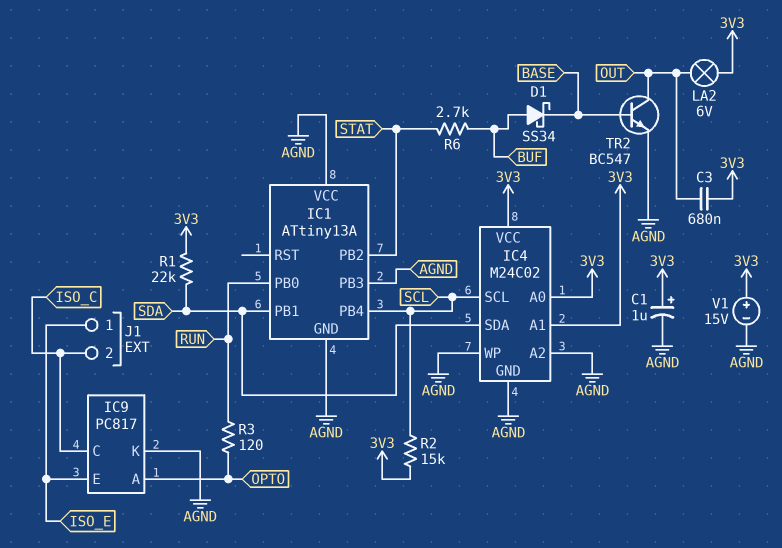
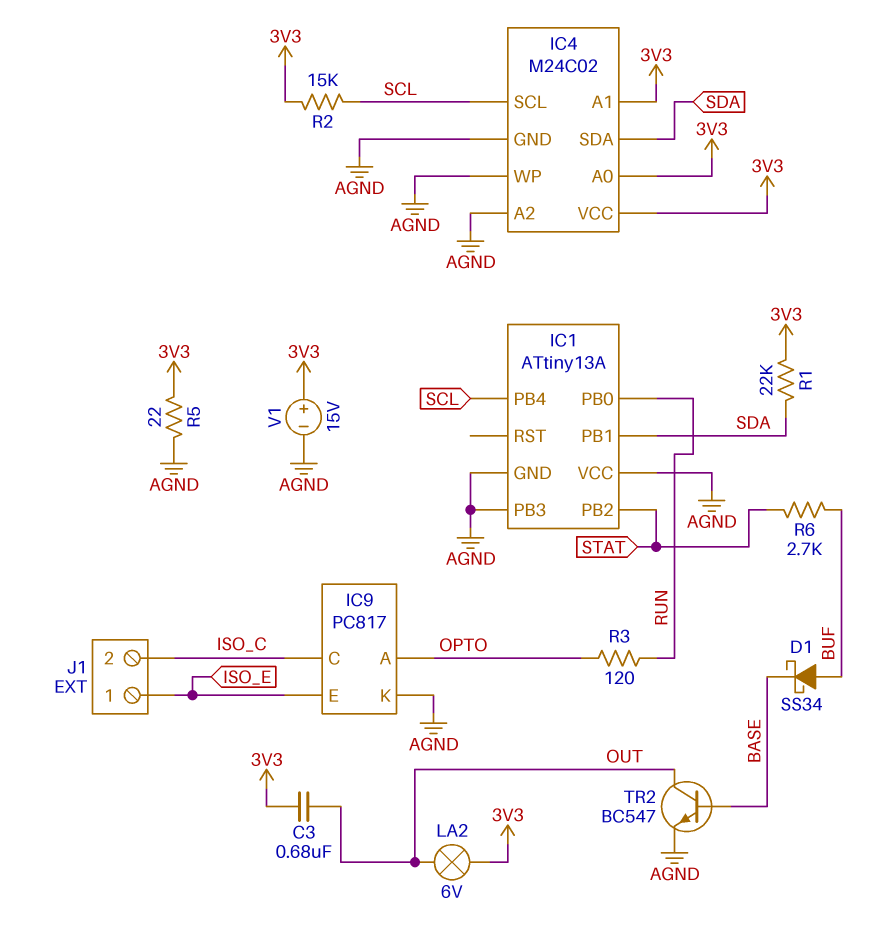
C1: 1uF (plus 3V3, minus AGND) -> none
R5: none -> 22 (3V3, AGND)

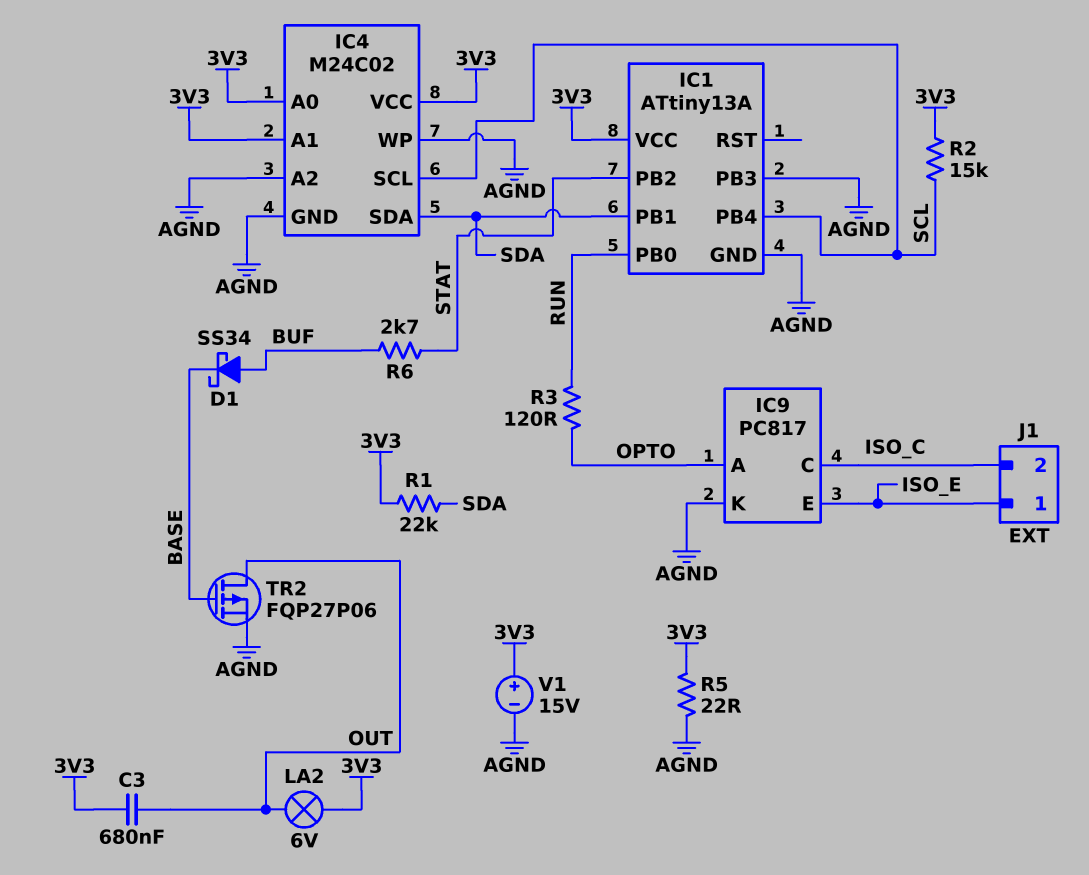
IC1 pin VCC: AGND -> 3V3
TR2: NPN BC547 (B BASE, C OUT, E AGND) -> PMOS FQP27P06 (G BASE, D OUT, S AGND)

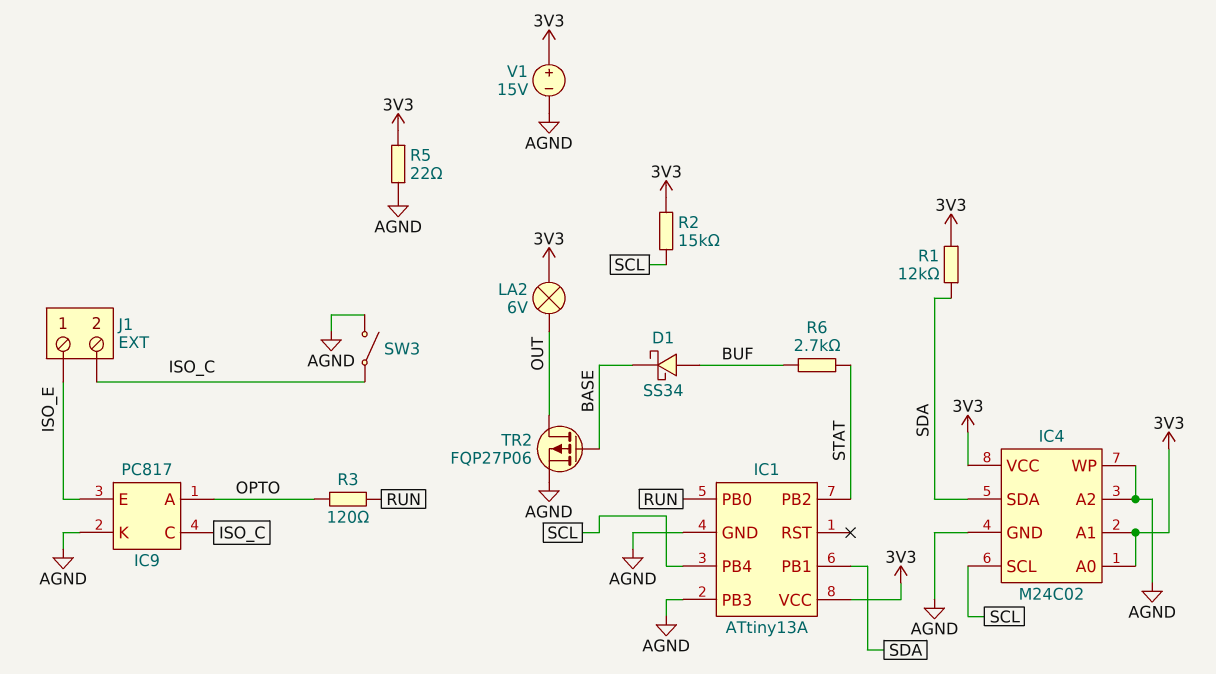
C3: 680nF (3V3, OUT) -> none
R1: 22k (3V3, SDA) -> 12k (3V3, SDA)
SW3: none -> switch (AGND, ISO_C)

